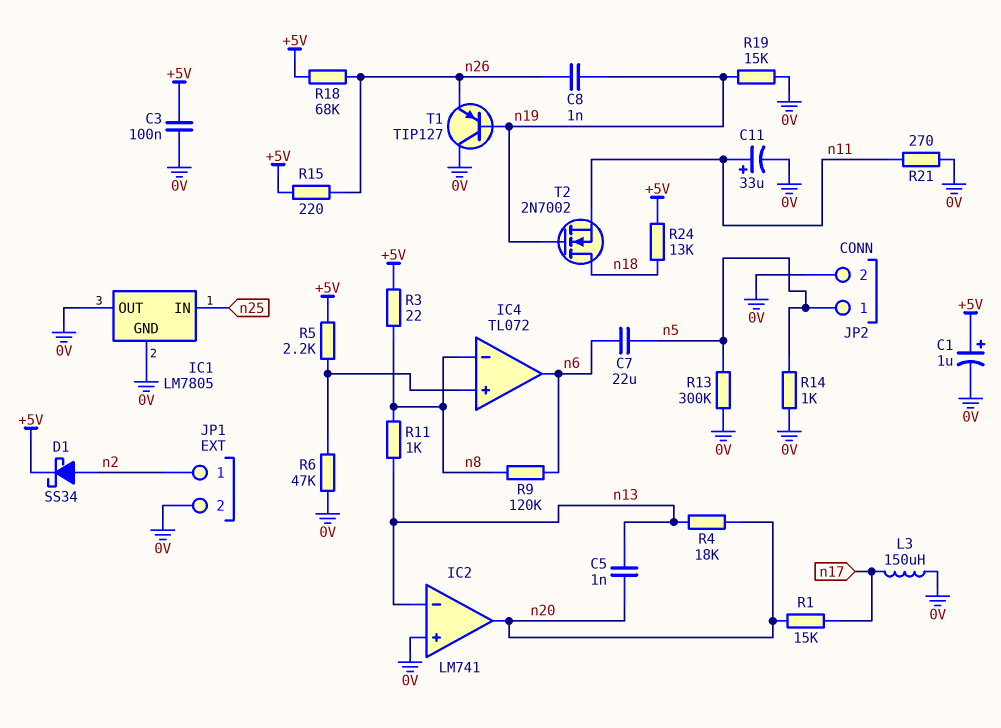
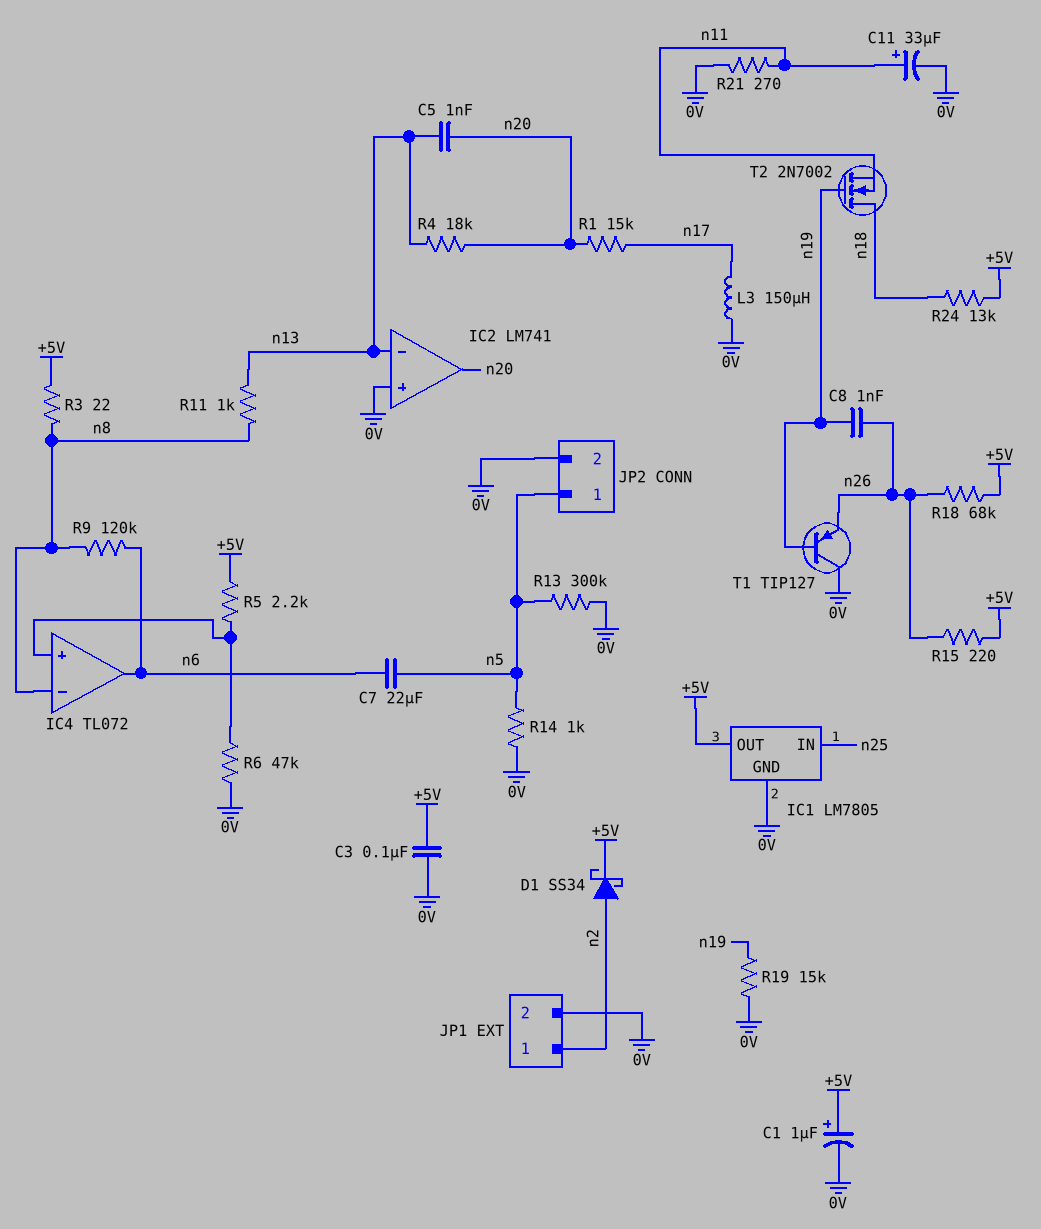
IC1 pin OUT: 0V -> +5V

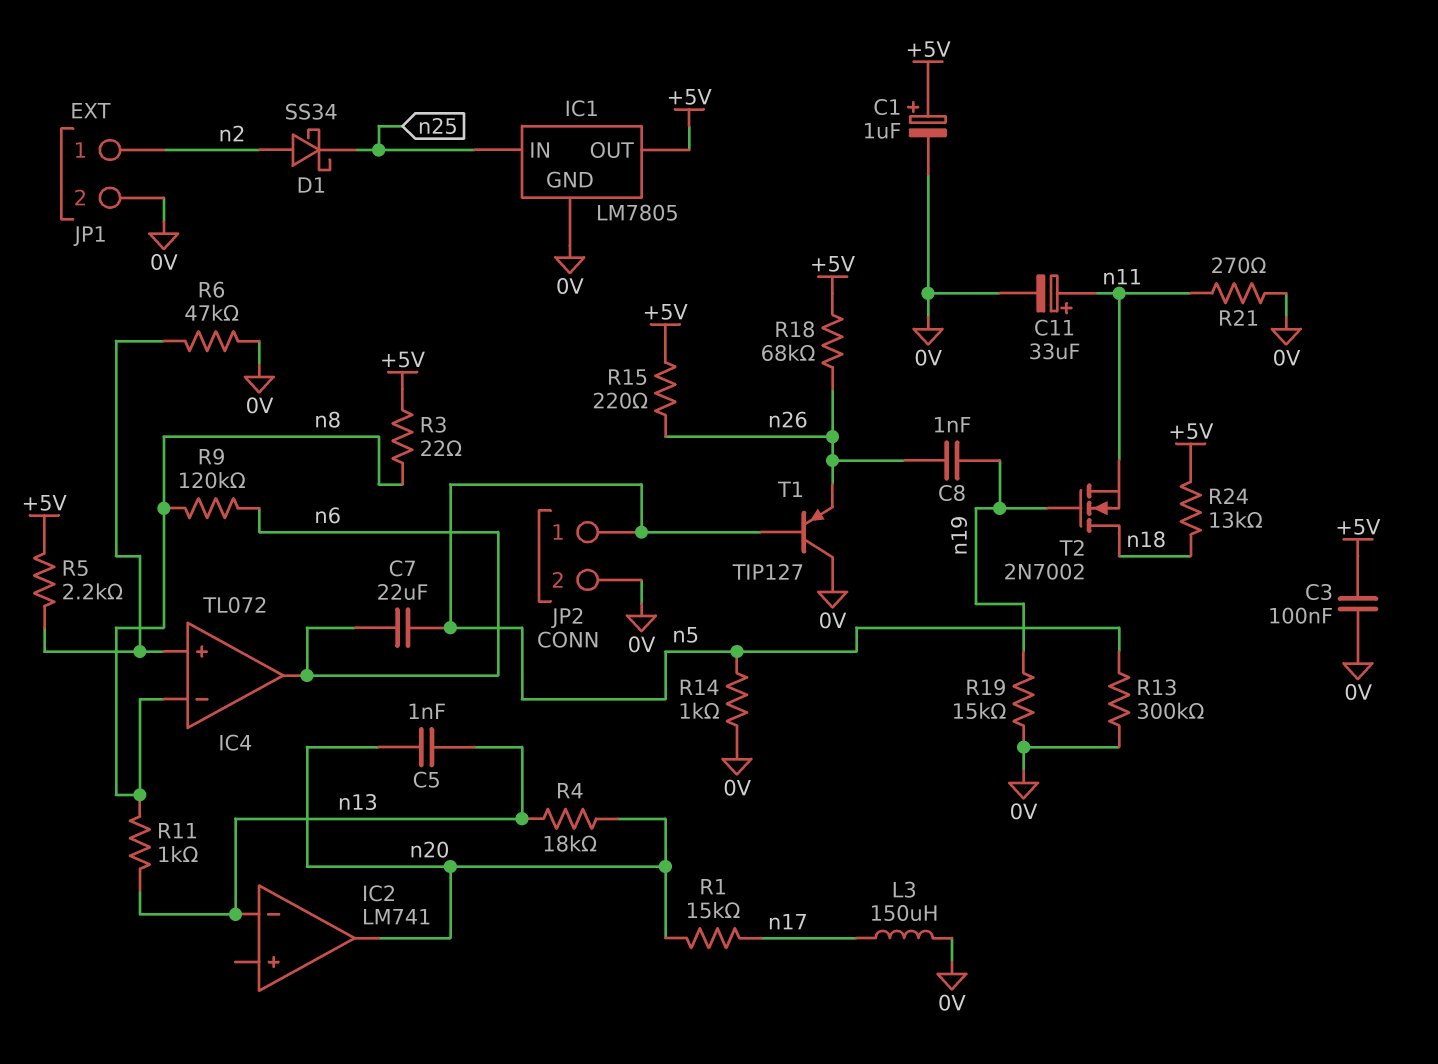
D1: schottky SS34 (A n2, K +5V) -> schottky SS34 (A n2, K n25)
IC2 pin in+: 0V -> none
T1: PNP TIP127 (B n19, C 0V, E n26) -> PNP TIP127 (B n5, C 0V, E n26)

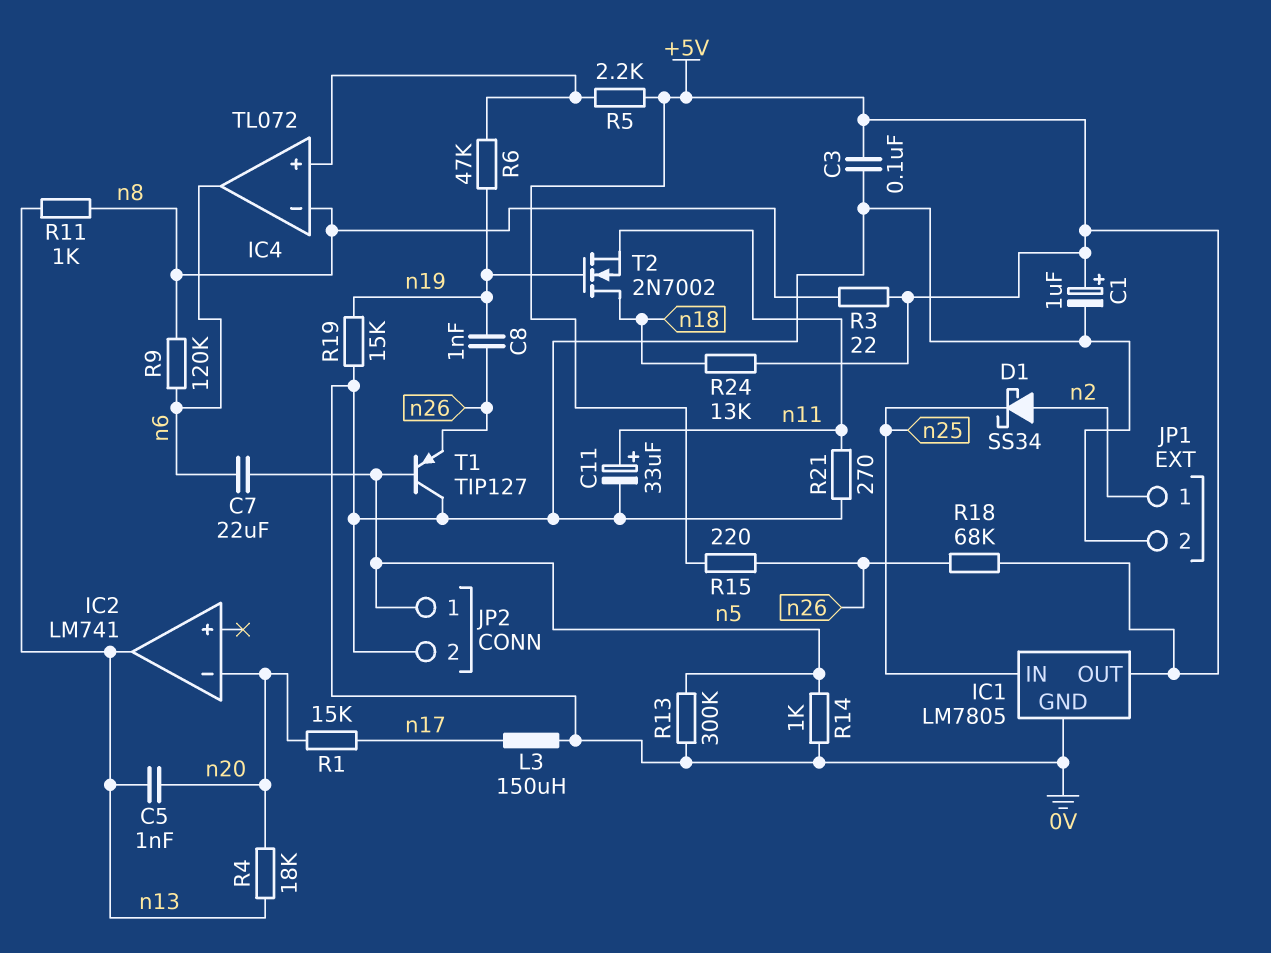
IC2 pin in-: n13 -> n20
IC2 pin out: n20 -> n13
R6: 47k (0V, IC4/in+) -> 47k (IC4/in+, n19)

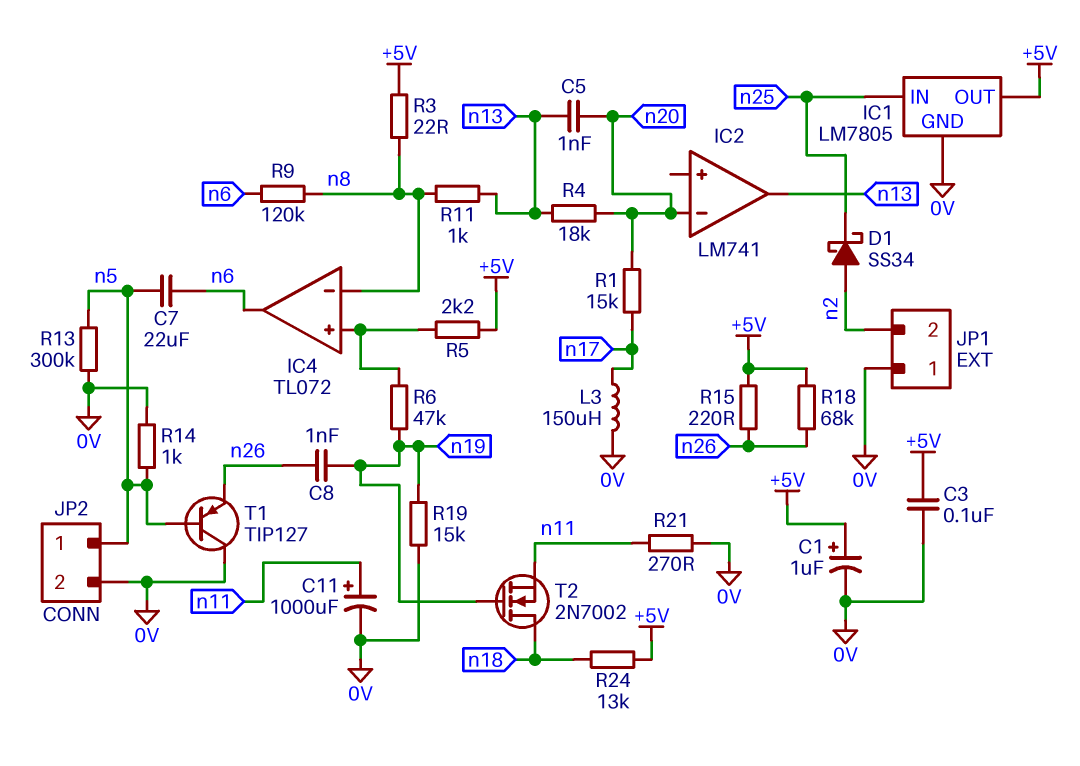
C11: 33uF (plus n11, minus 0V) -> 1000uF (plus n11, minus 0V)
JP1 pin 1: n2 -> 0V
JP1 pin 2: 0V -> n2

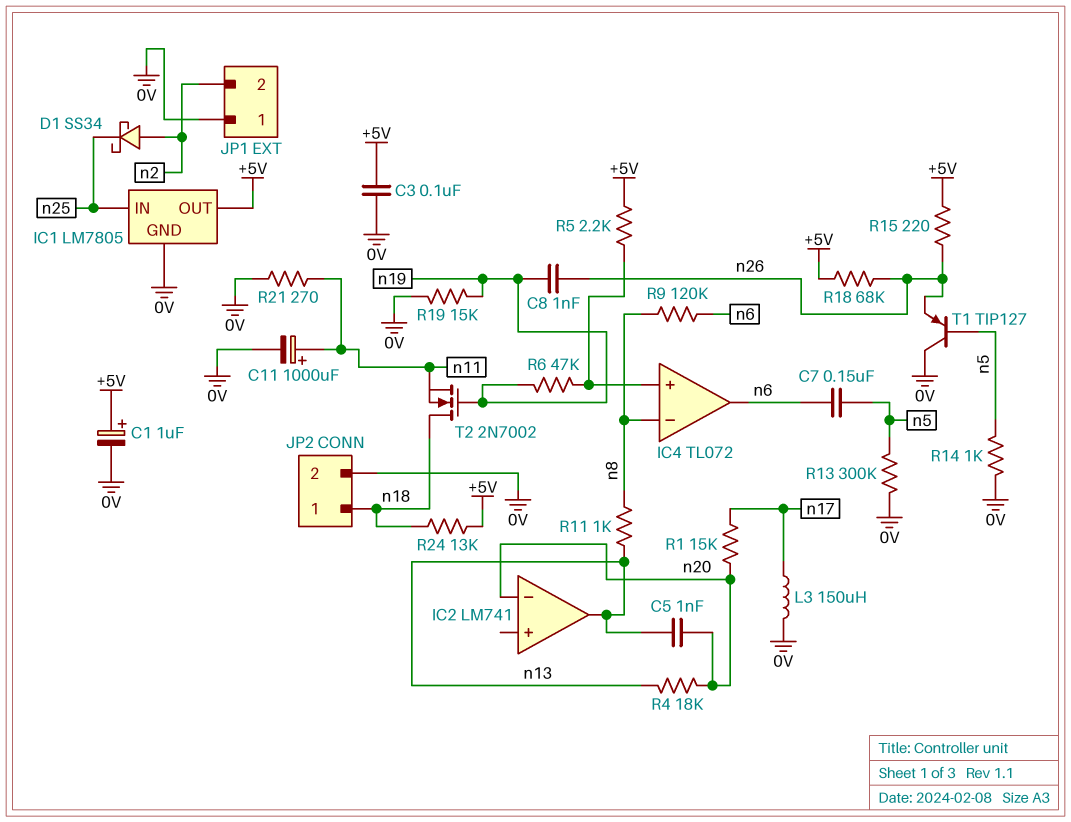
C7: 22uF (n5, n6) -> 150nF (n5, n6)
JP2 pin 1: n5 -> n18
R3: 22 (+5V, n8) -> none

